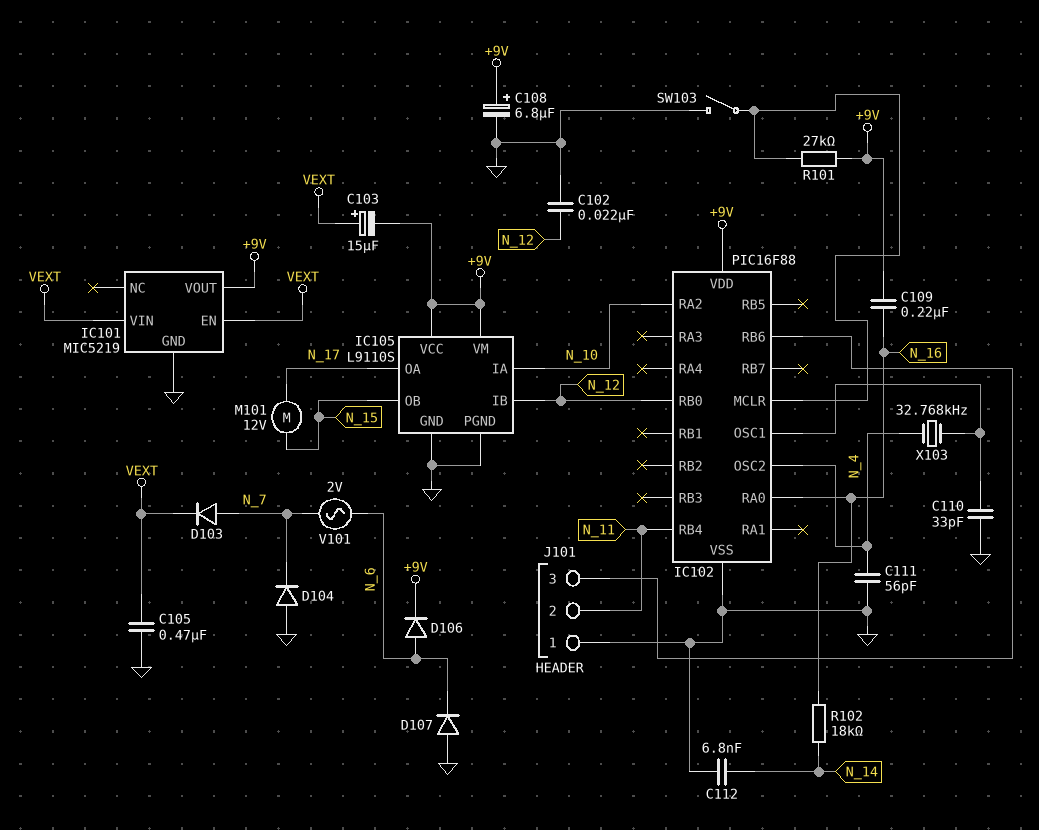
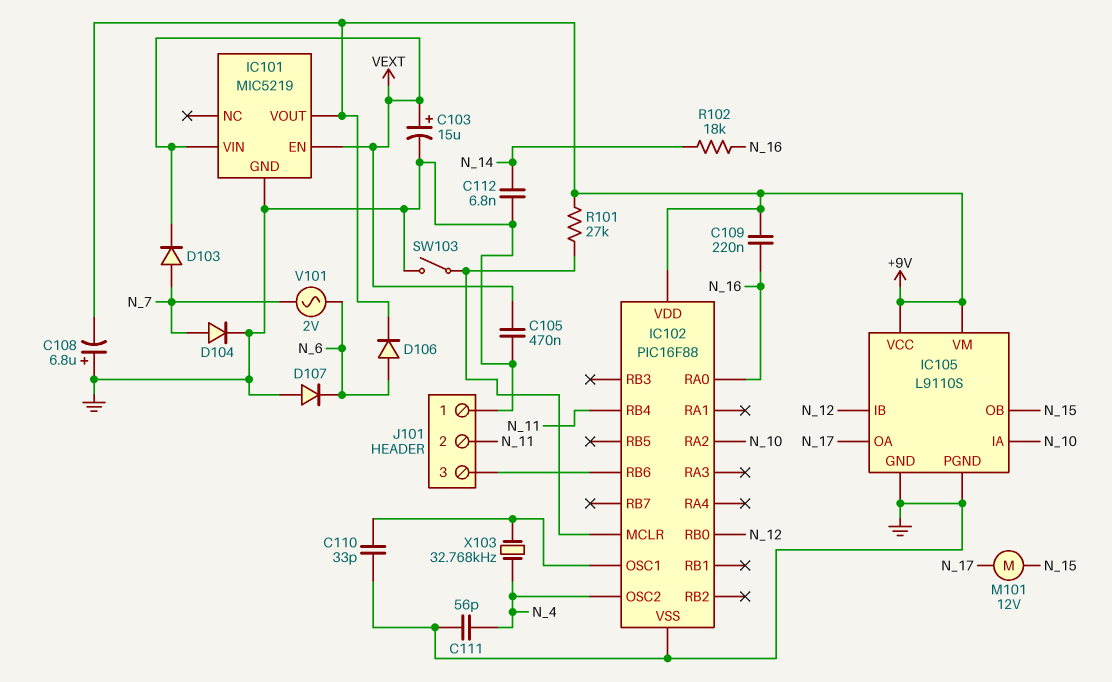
C102: 22nF (GND, N_12) -> none
C103: 15uF (plus VEXT, minus +9V) -> 15uF (plus VEXT, minus GND)
C108: 6.8uF (plus +9V, minus GND) -> 6.8uF (plus GND, minus +9V)
D104: diode (A GND, K N_7) -> diode (A N_7, K GND)

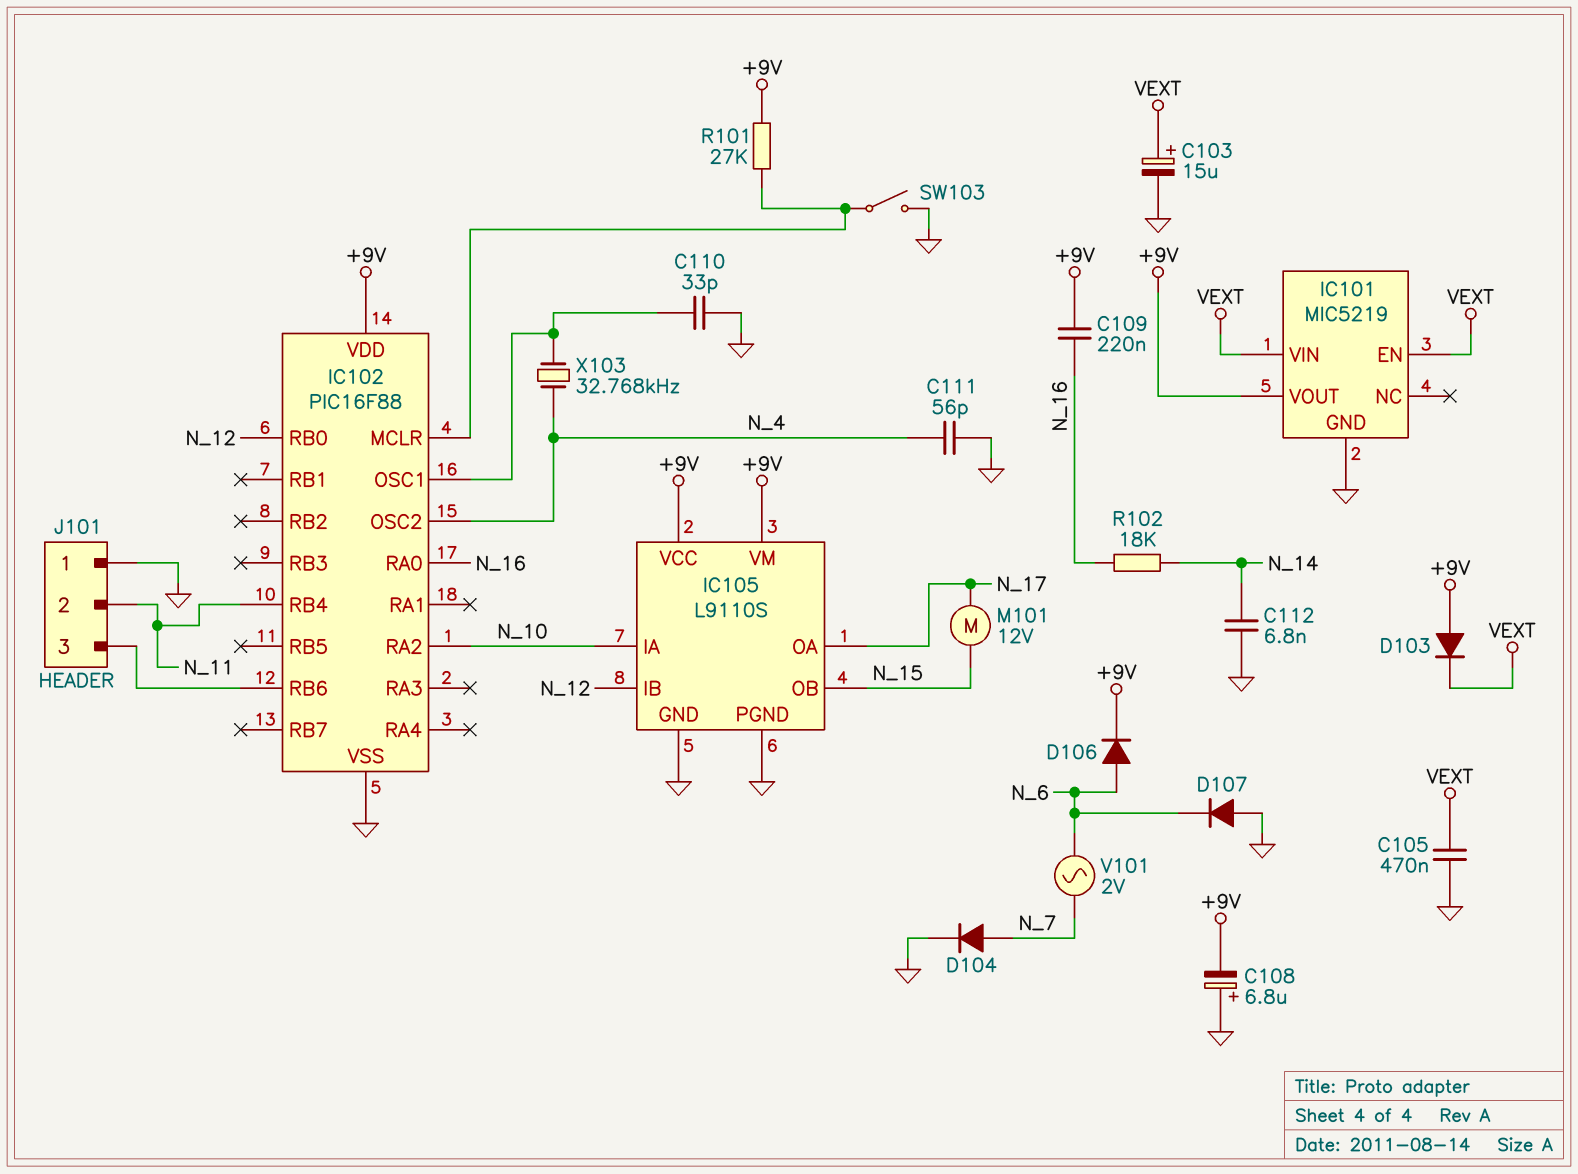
D103: diode (A N_7, K VEXT) -> diode (A +9V, K VEXT)

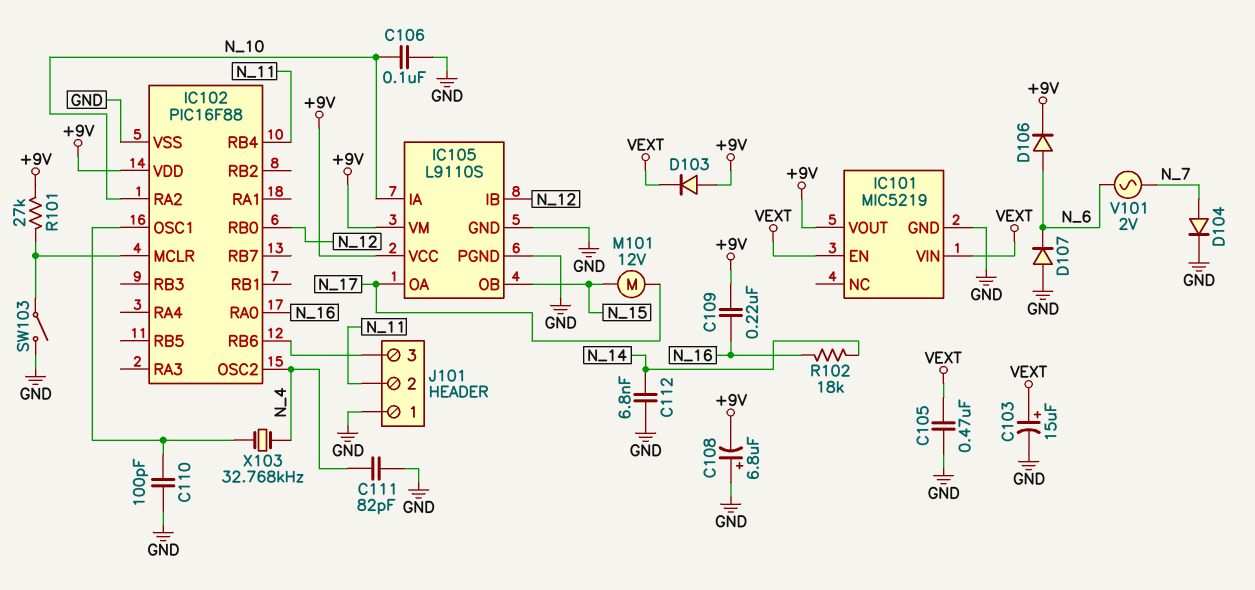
C106: none -> 100nF (GND, N_10)
C110: 33pF (GND, IC102/OSC1) -> 100pF (GND, IC102/OSC1)
C111: 56pF (GND, N_4) -> 82pF (GND, N_4)

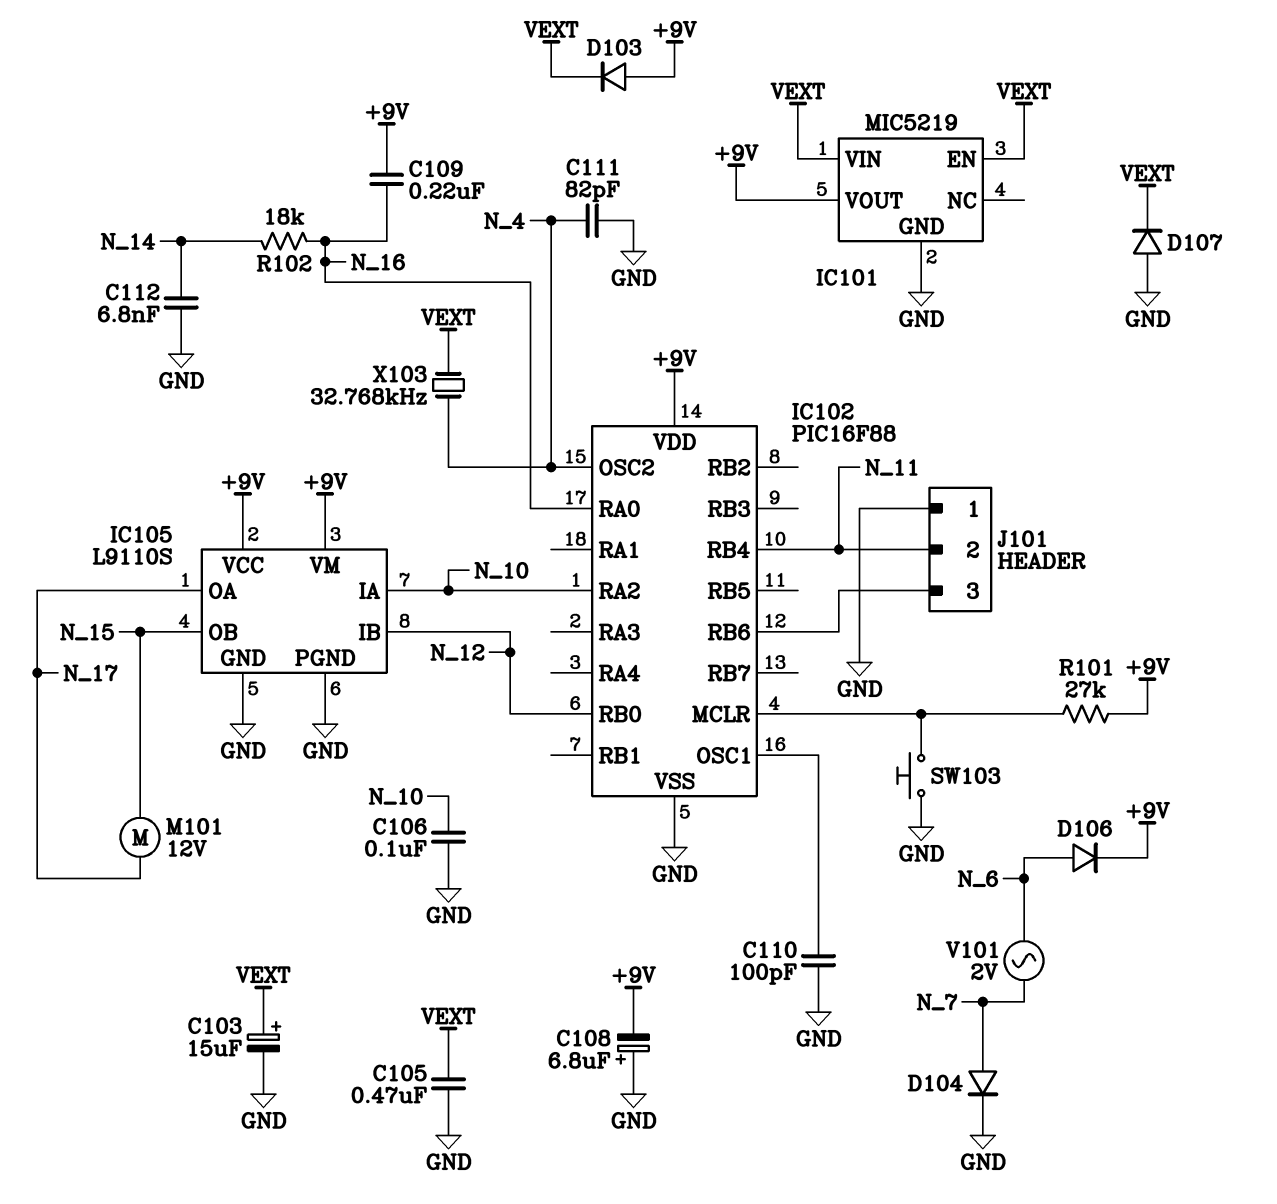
D107: diode (A GND, K N_6) -> diode (A GND, K VEXT)
SW103: switch (GND, IC102/MCLR) -> button (GND, IC102/MCLR)
X103: 32.768kHz (IC102/OSC1, N_4) -> 32.768kHz (N_4, VEXT)

